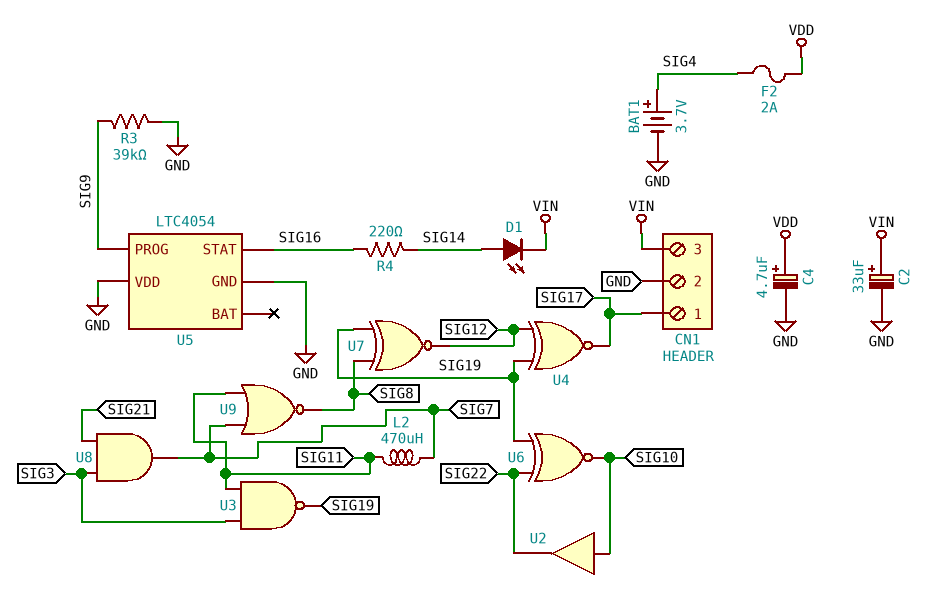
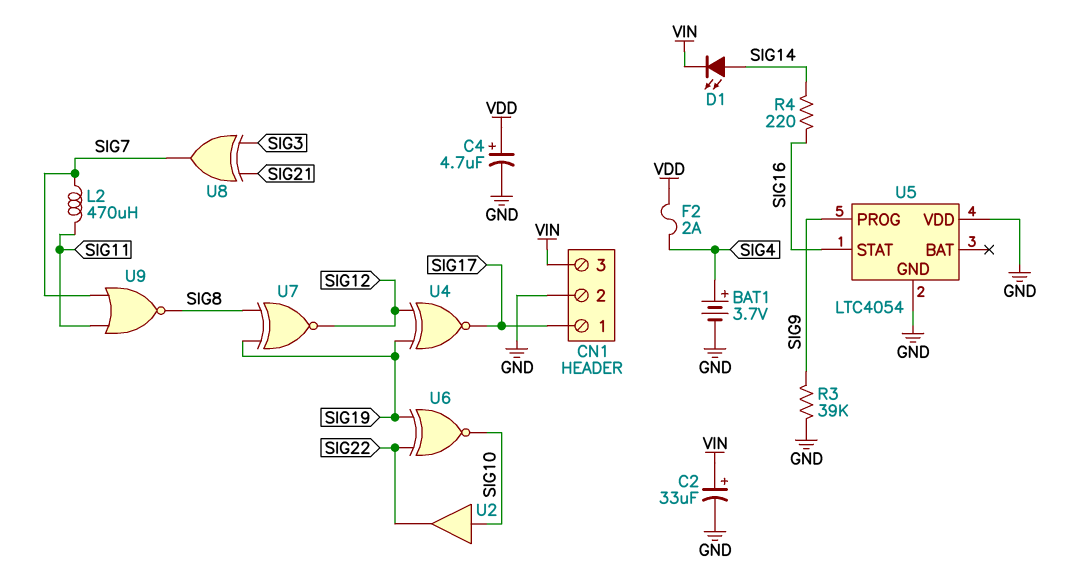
U3: NAND (in SIG3, in SIG11, out SIG19) -> none
U8: AND (in SIG3, in SIG21, out SIG7) -> XOR (in SIG3, in SIG21, out SIG7)

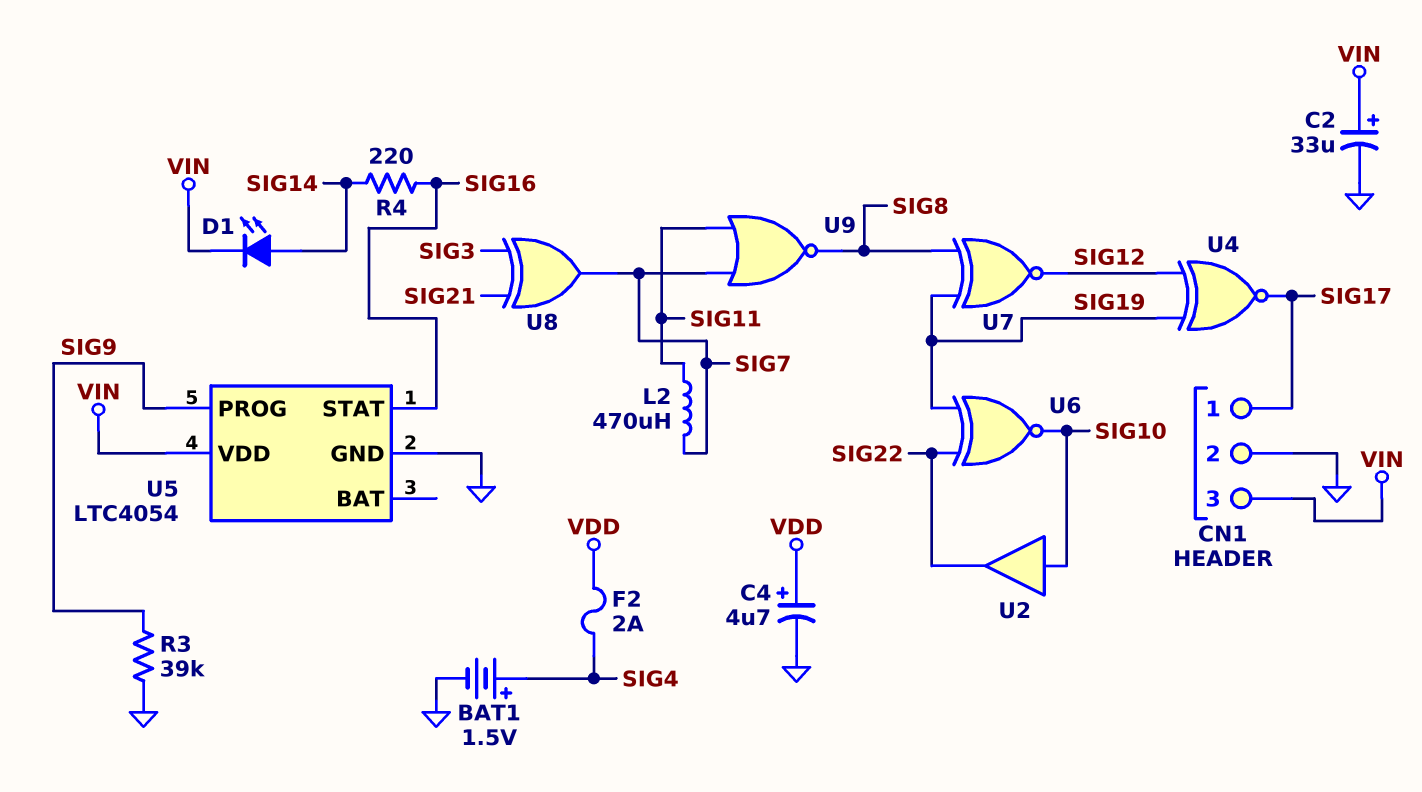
BAT1: 3.7V (plus SIG4, minus GND) -> 1.5V (plus SIG4, minus GND)
U5 pin VDD: GND -> VIN

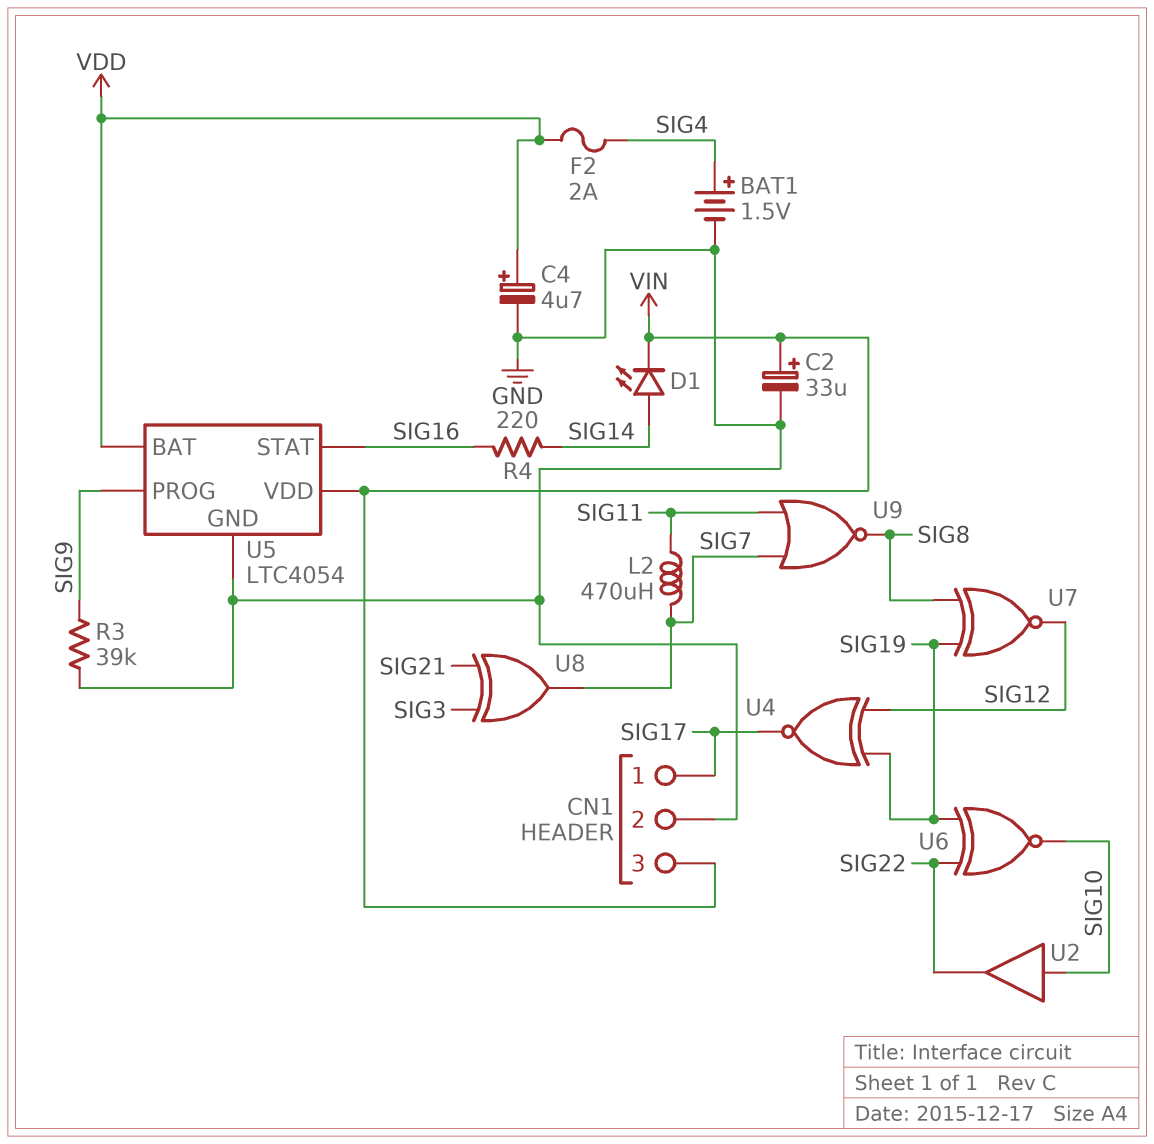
U5 pin BAT: none -> VDD

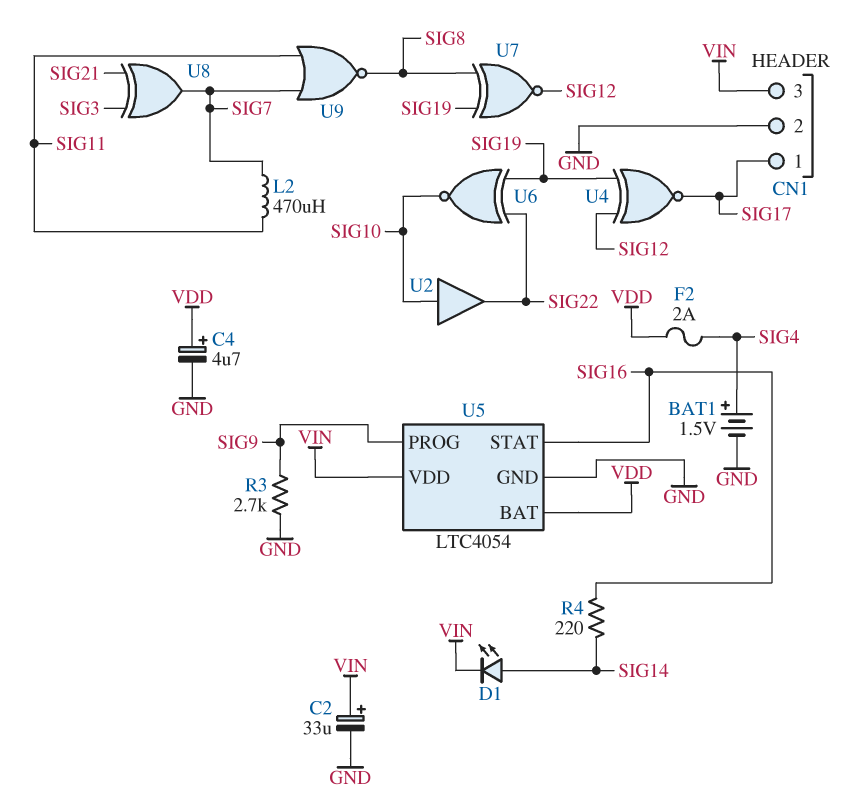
R3: 39k (GND, SIG9) -> 2.7k (GND, SIG9)

